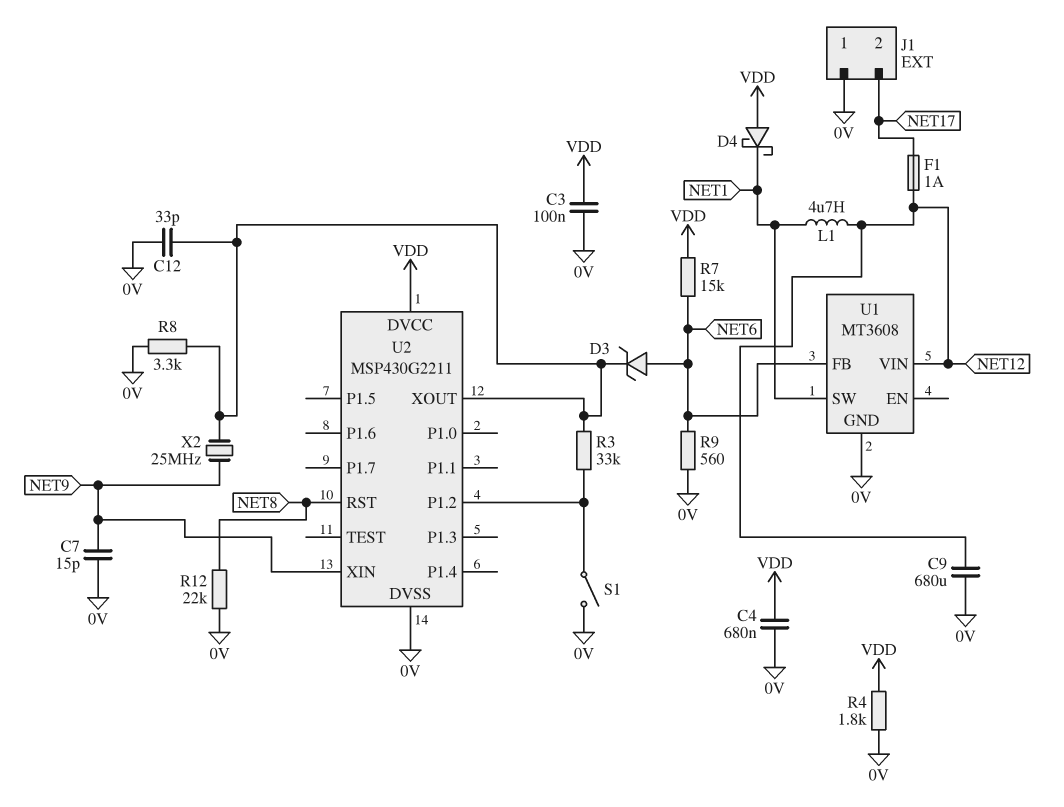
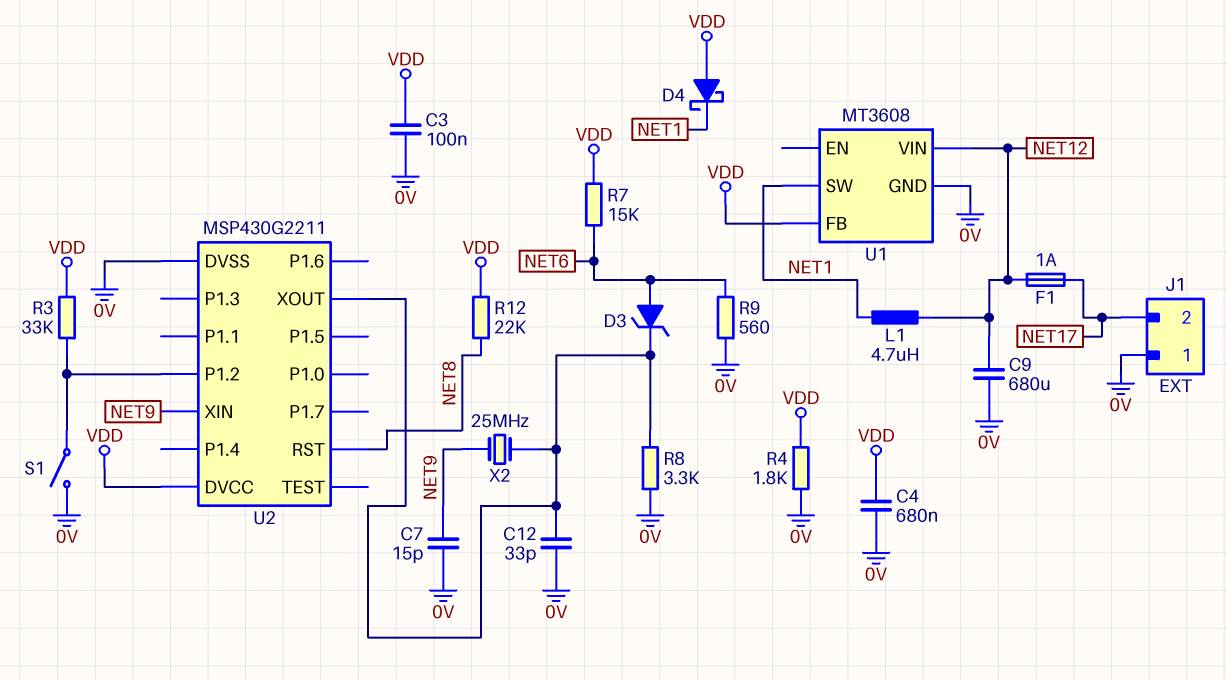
R3: 33k (U2/P1.2, U2/XOUT) -> 33k (U2/P1.2, VDD)
R12: 22k (0V, NET8) -> 22k (NET8, VDD)
U1 pin FB: NET6 -> VDD

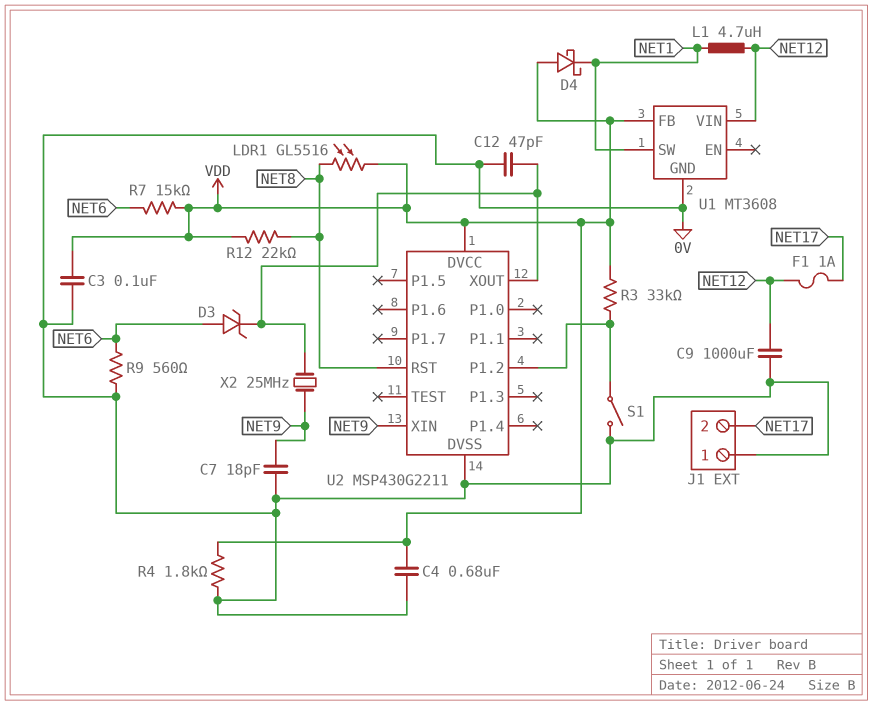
C7: 15pF (0V, NET9) -> 18pF (0V, NET9)
C9: 680uF (0V, NET12) -> 1000uF (0V, NET12)
C12: 33pF (0V, U2/XOUT) -> 47pF (0V, U2/XOUT)
LDR1: none -> GL5516 (NET8, VDD)
R8: 3.3k (0V, U2/XOUT) -> none

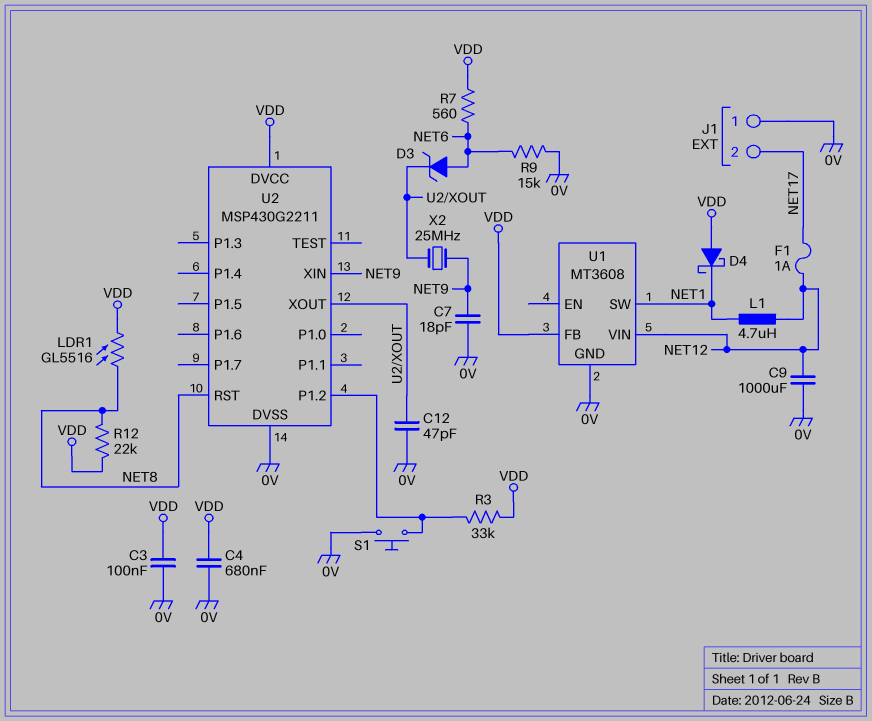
R4: 1.8k (0V, VDD) -> none
R7: 15k (NET6, VDD) -> 560 (NET6, VDD)
R9: 560 (0V, NET6) -> 15k (0V, NET6)
S1: switch (0V, U2/P1.2) -> button (0V, U2/P1.2)

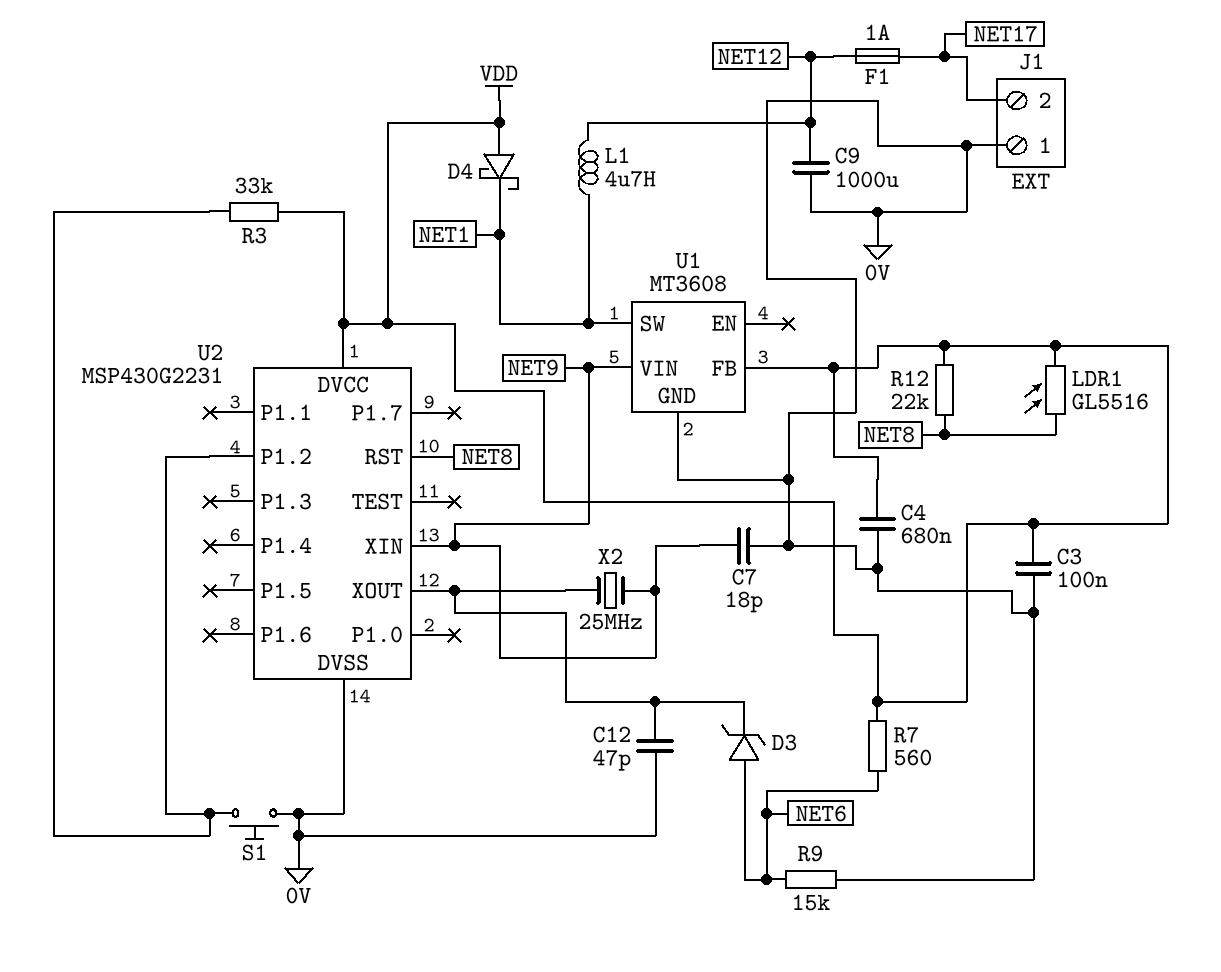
U1 pin VIN: NET12 -> NET9
U2: MSP430G2211 -> MSP430G2231

